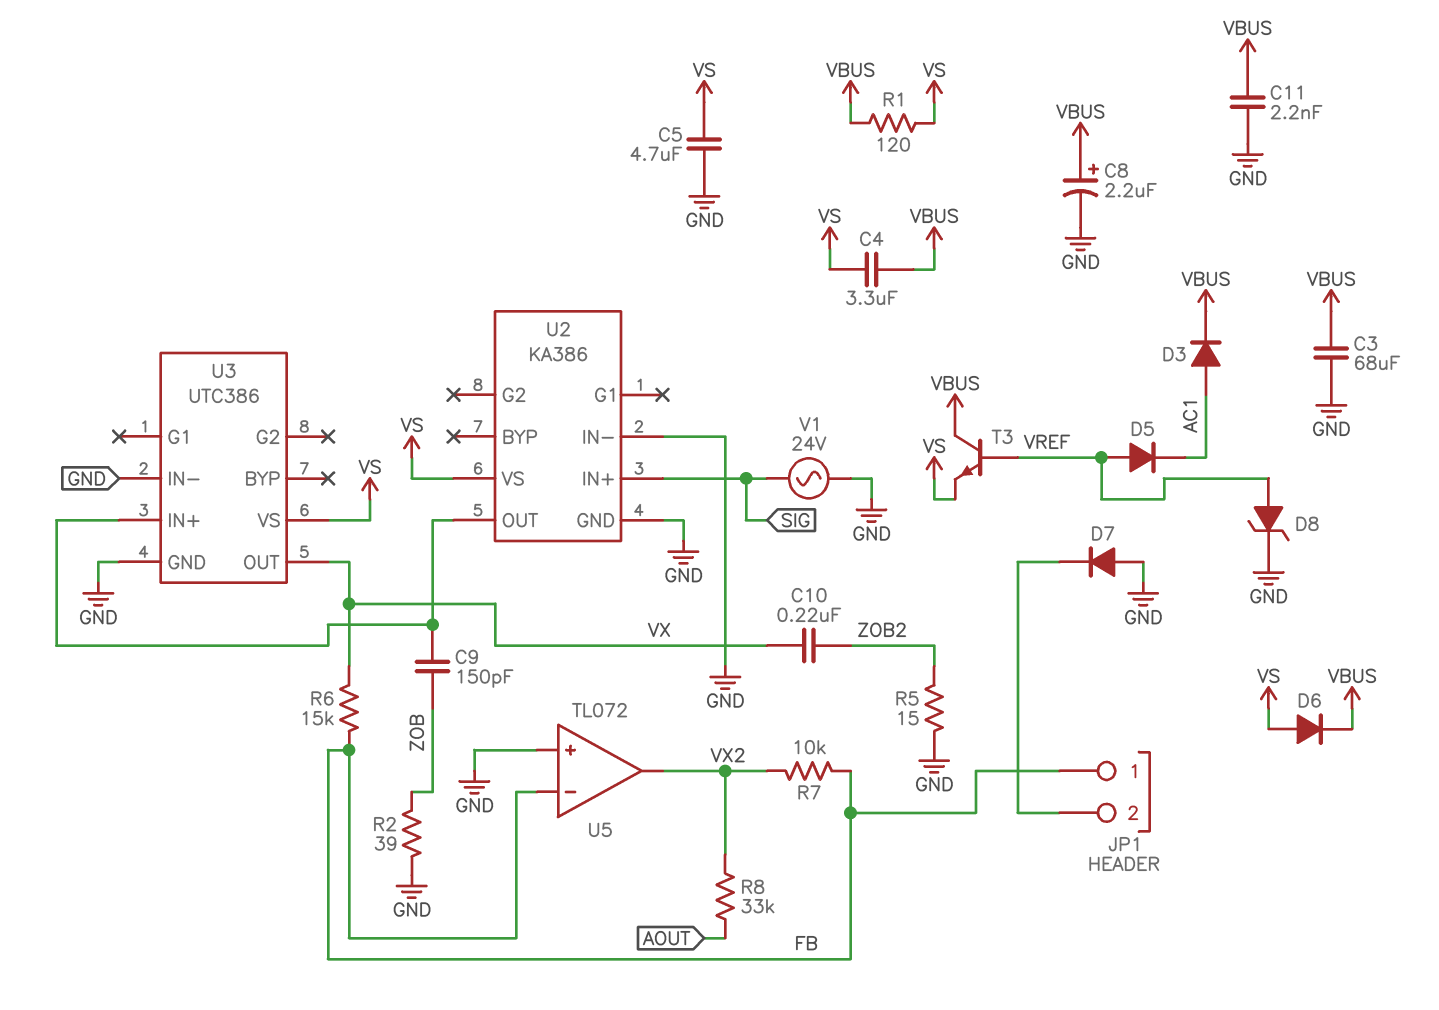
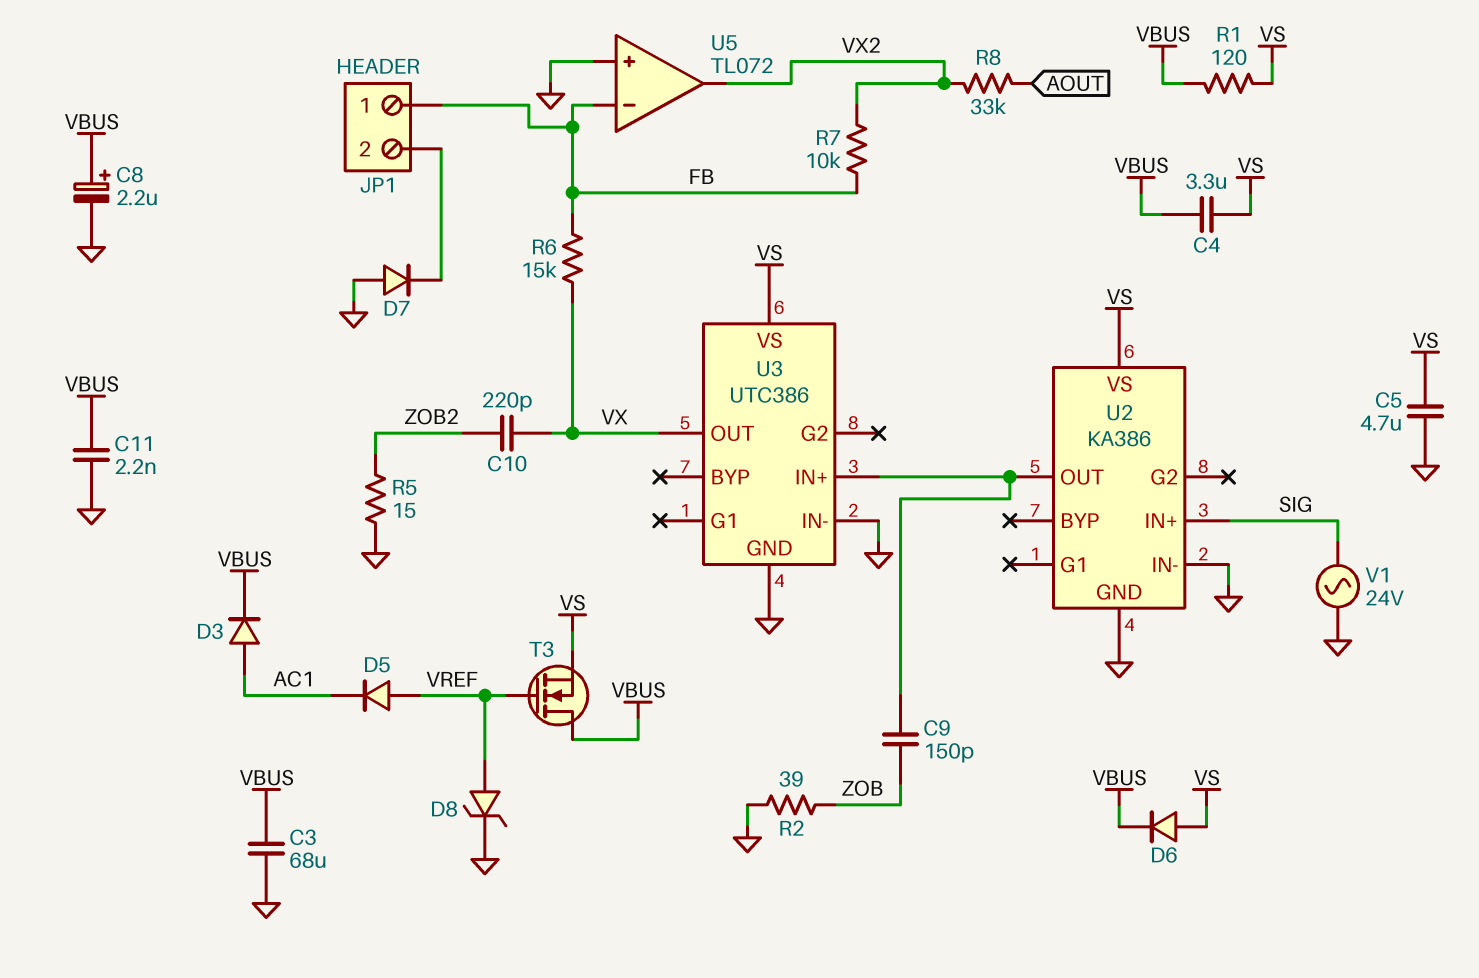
C10: 220nF (VX, ZOB2) -> 220pF (VX, ZOB2)
T3: NPN (B VREF, C VBUS, E VS) -> NMOS (G VREF, D VBUS, S VS)

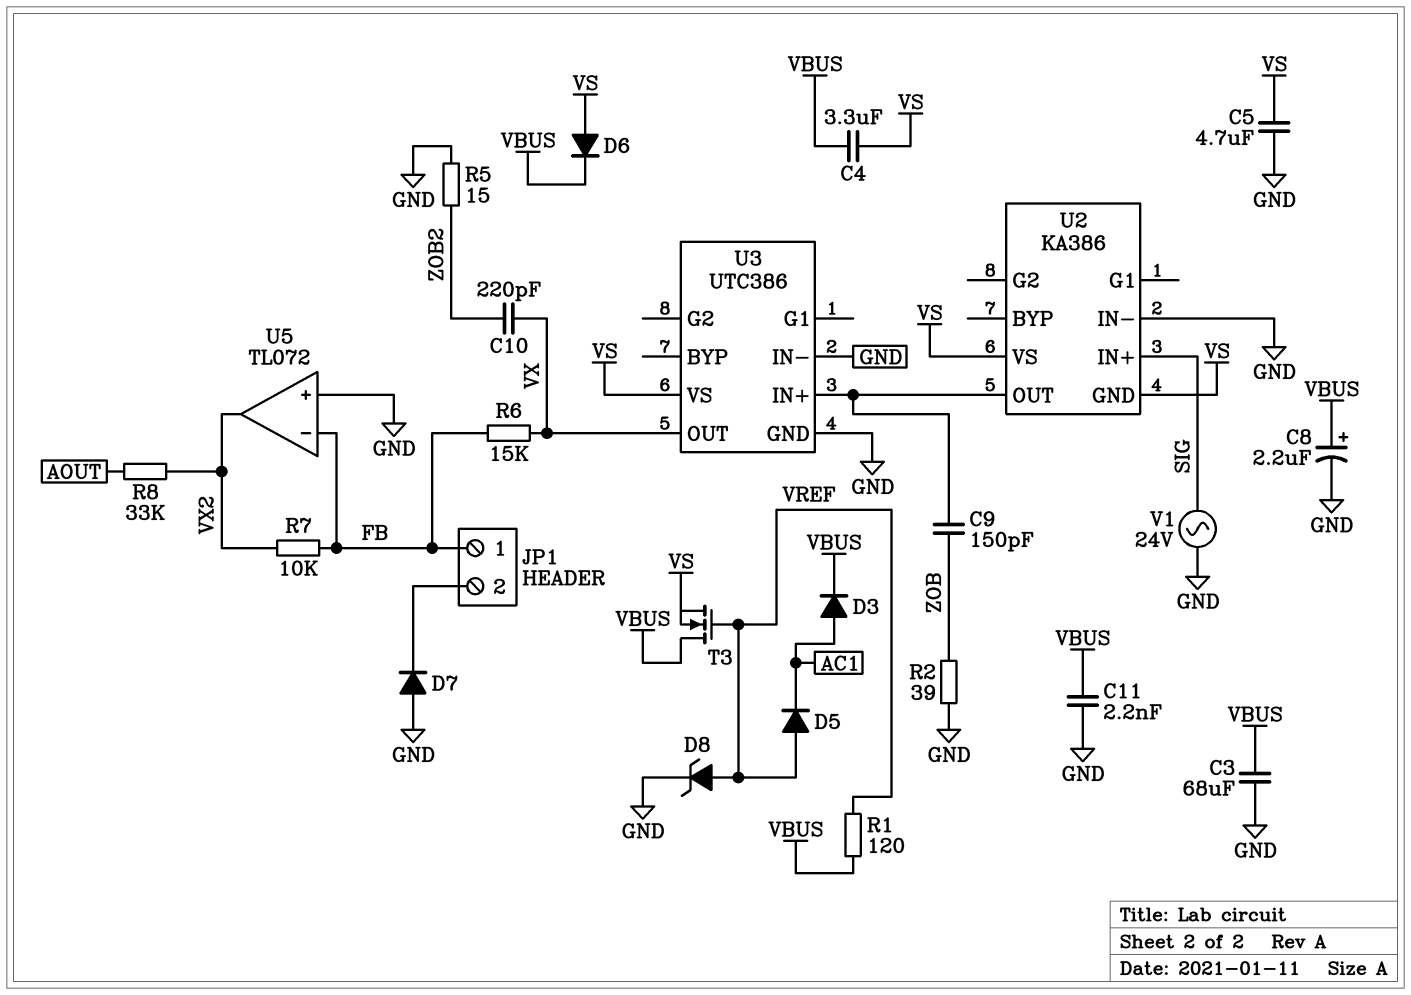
R1: 120 (VBUS, VS) -> 120 (VBUS, VREF)
U2 pin GND: GND -> VS

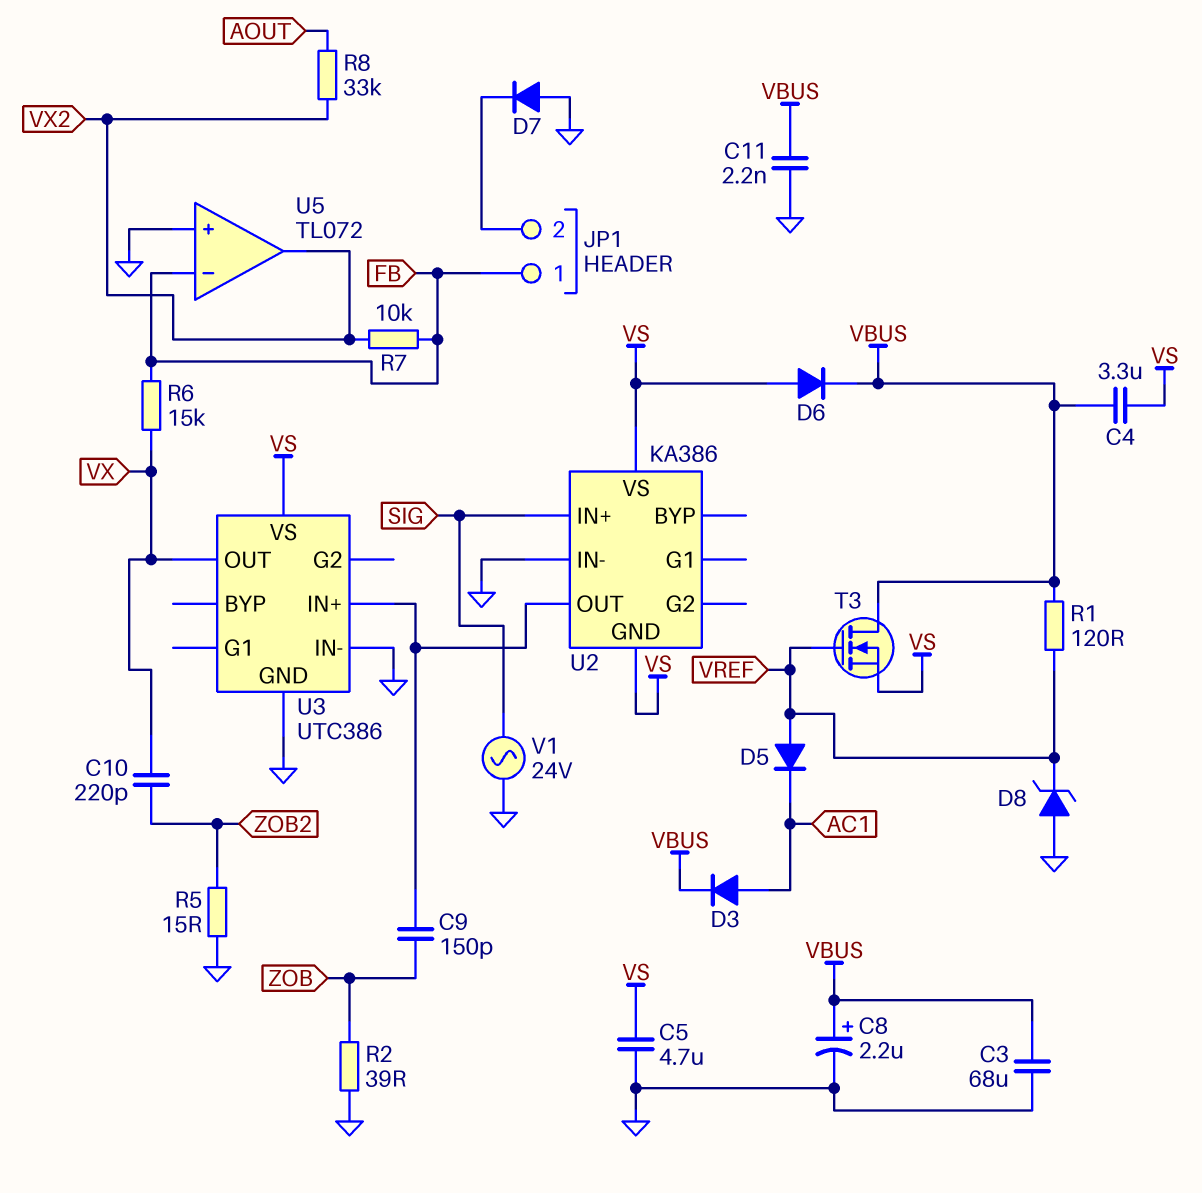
D8: zener (A VREF, K GND) -> zener (A GND, K VREF)

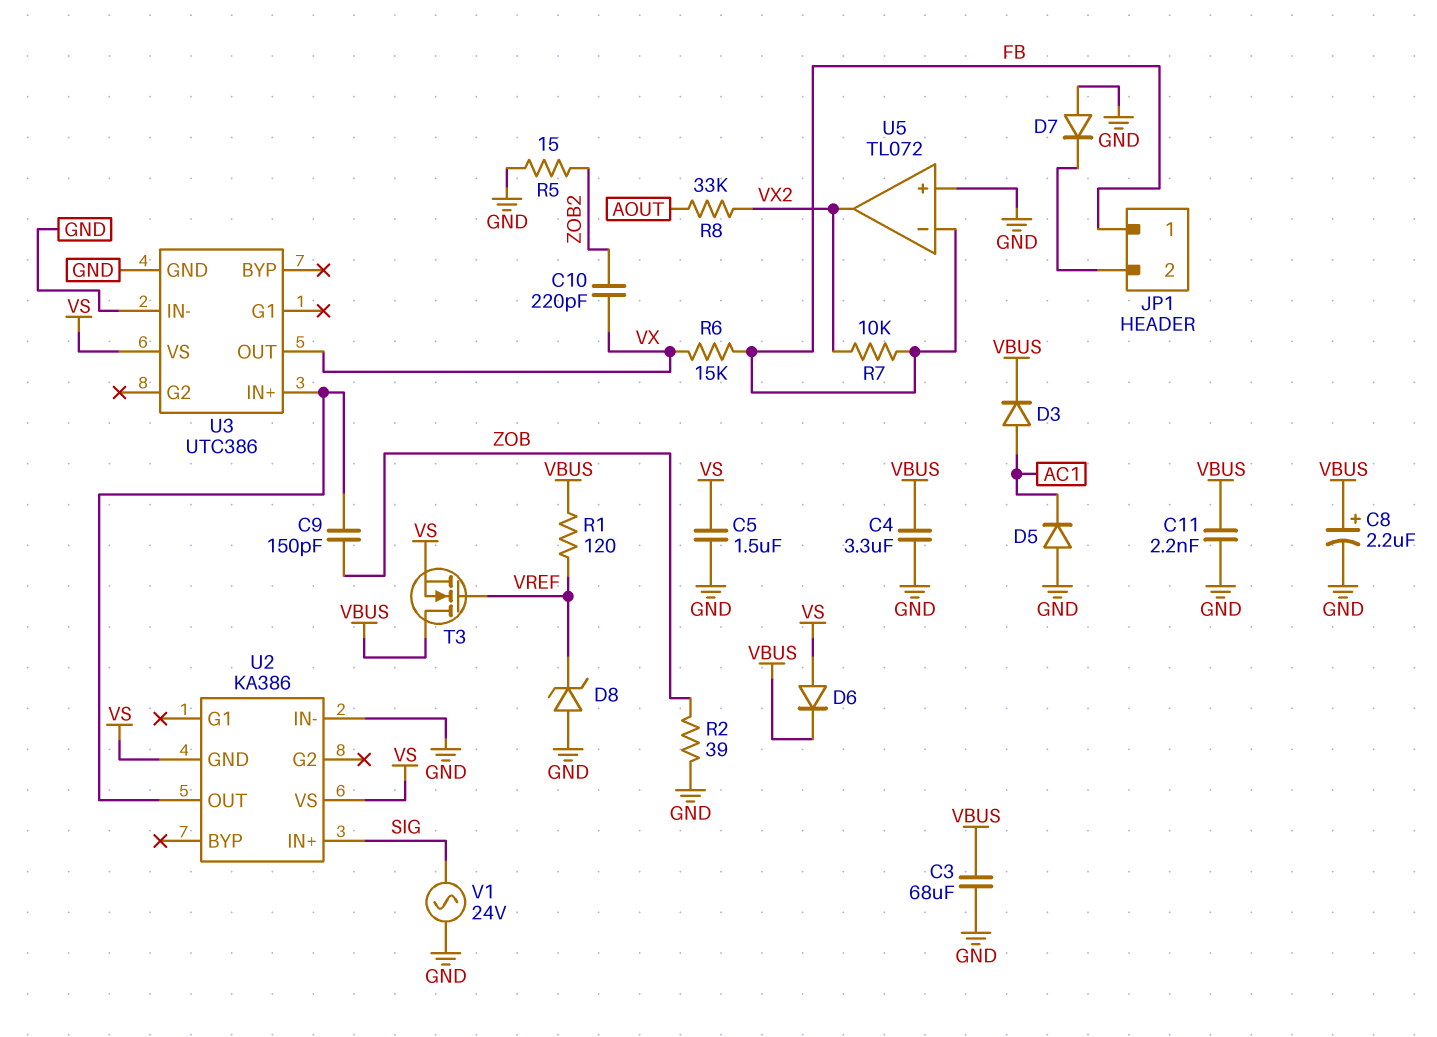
C4: 3.3uF (VBUS, VS) -> 3.3uF (GND, VBUS)
C5: 4.7uF (GND, VS) -> 1.5uF (GND, VS)
D5: diode (A VREF, K AC1) -> diode (A GND, K AC1)

